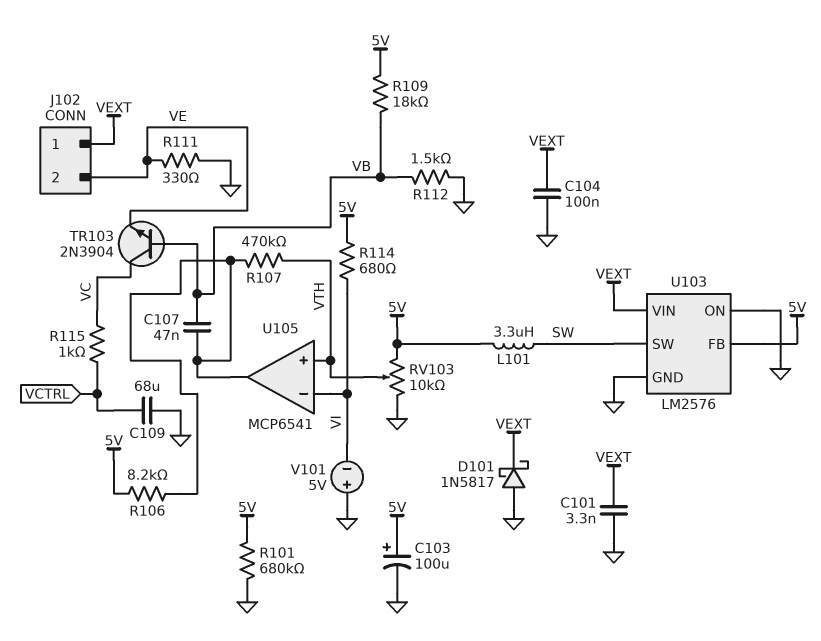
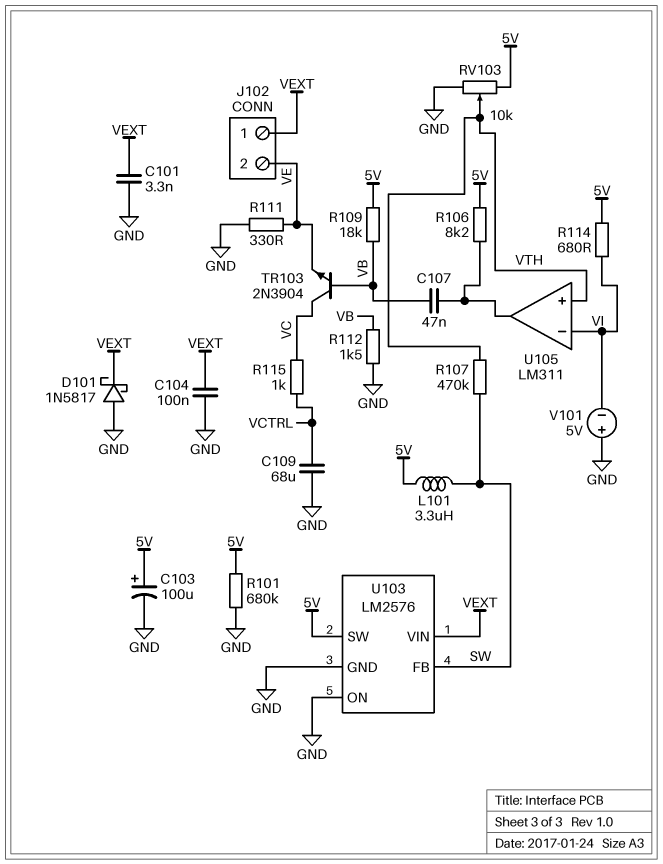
R107: 470k (U105/out, VTH) -> 470k (SW, VTH)
U103 pin FB: 5V -> SW
U103 pin SW: SW -> 5V
U105: MCP6541 -> LM311

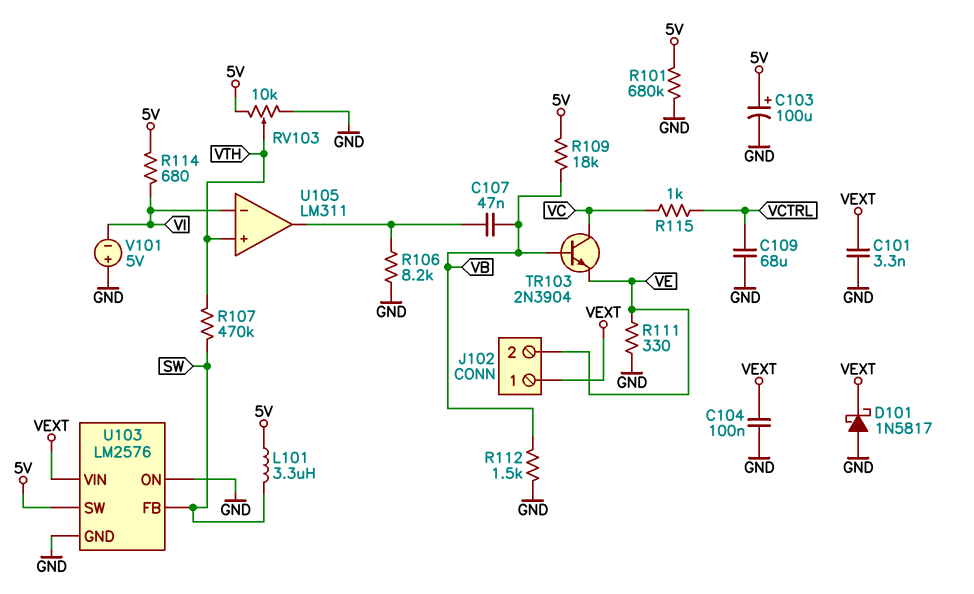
R106: 8.2k (5V, U105/out) -> 8.2k (GND, U105/out)

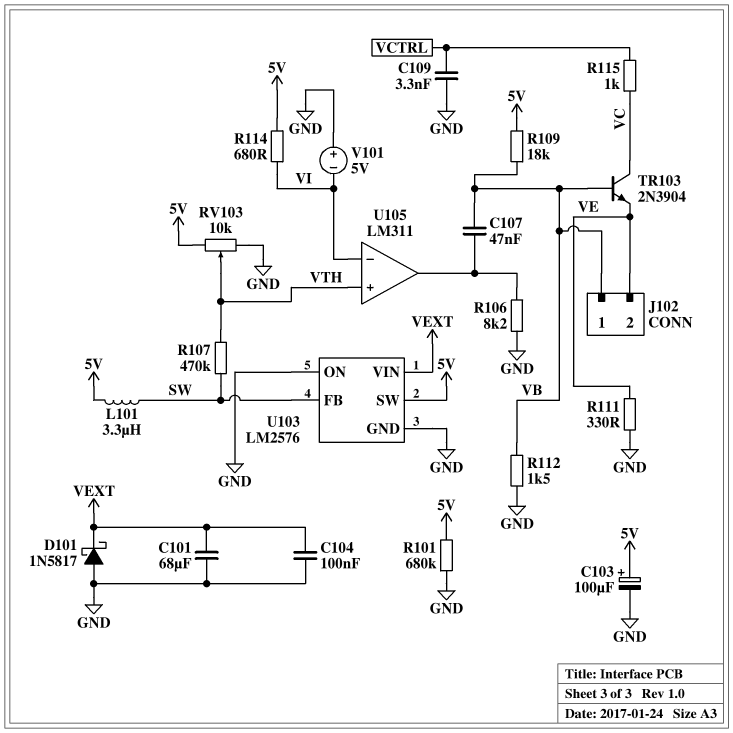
C101: 3.3nF (GND, VEXT) -> 68uF (GND, VEXT)
C109: 68uF (GND, VCTRL) -> 3.3nF (GND, VCTRL)
J102 pin 1: VEXT -> VB

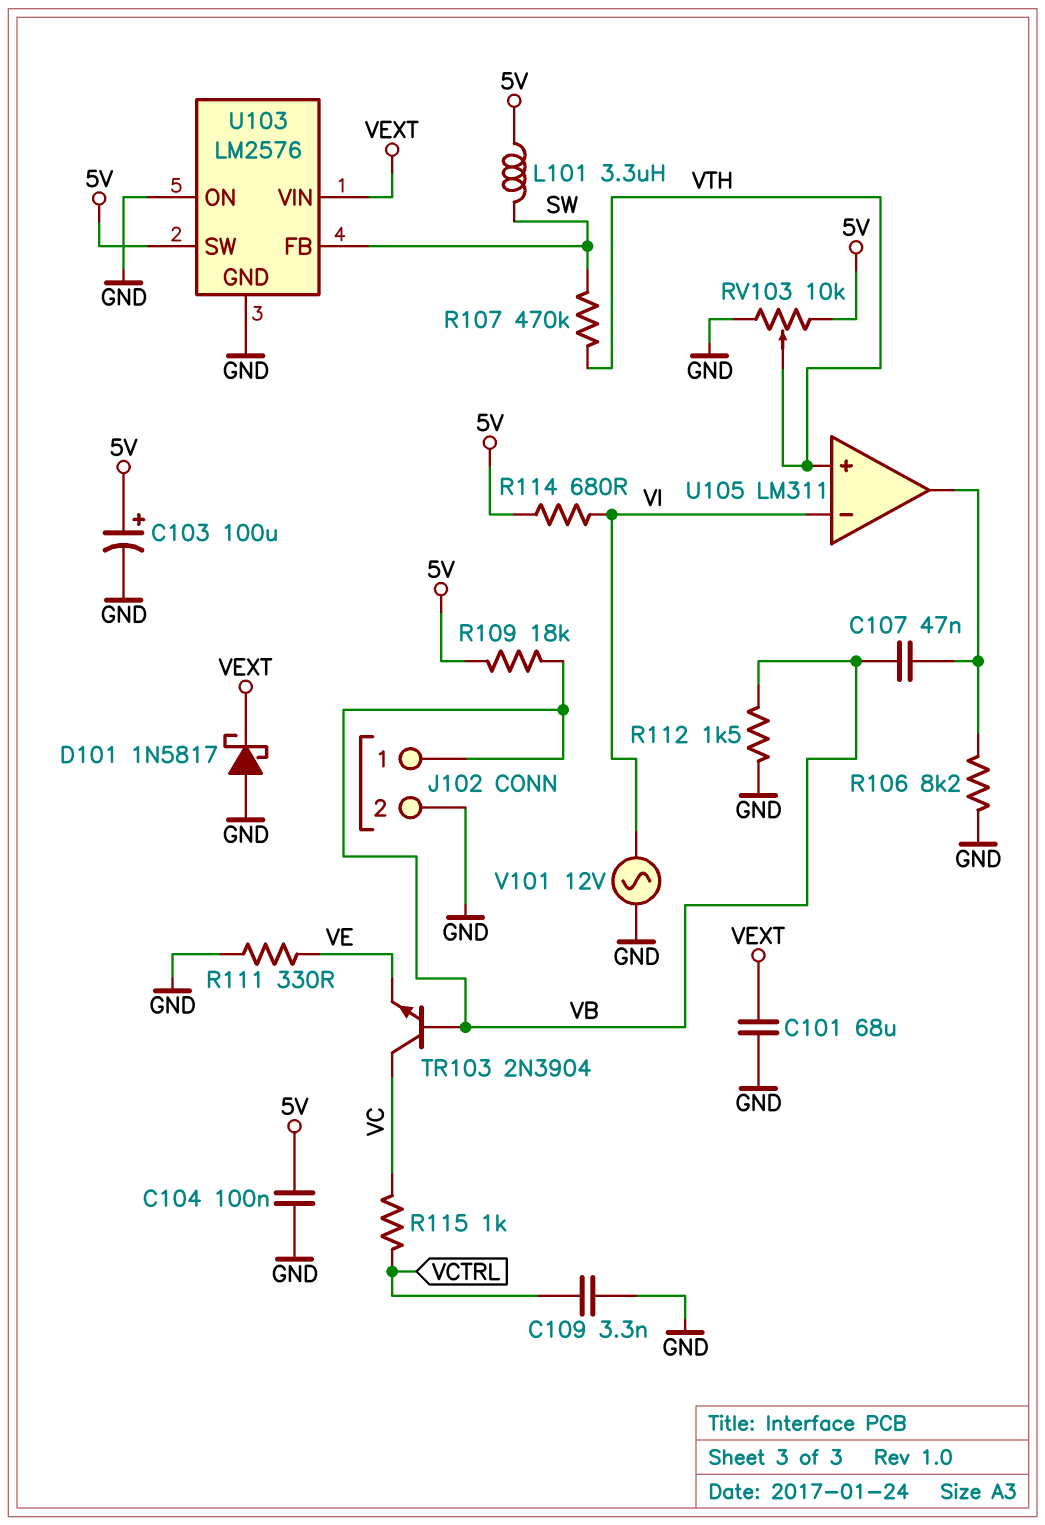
C104: 100nF (GND, VEXT) -> 100nF (5V, GND)
J102 pin 2: VE -> GND
R101: 680k (5V, GND) -> none
V101: 5V (plus GND, minus VI) -> AC 12V (GND, VI)

